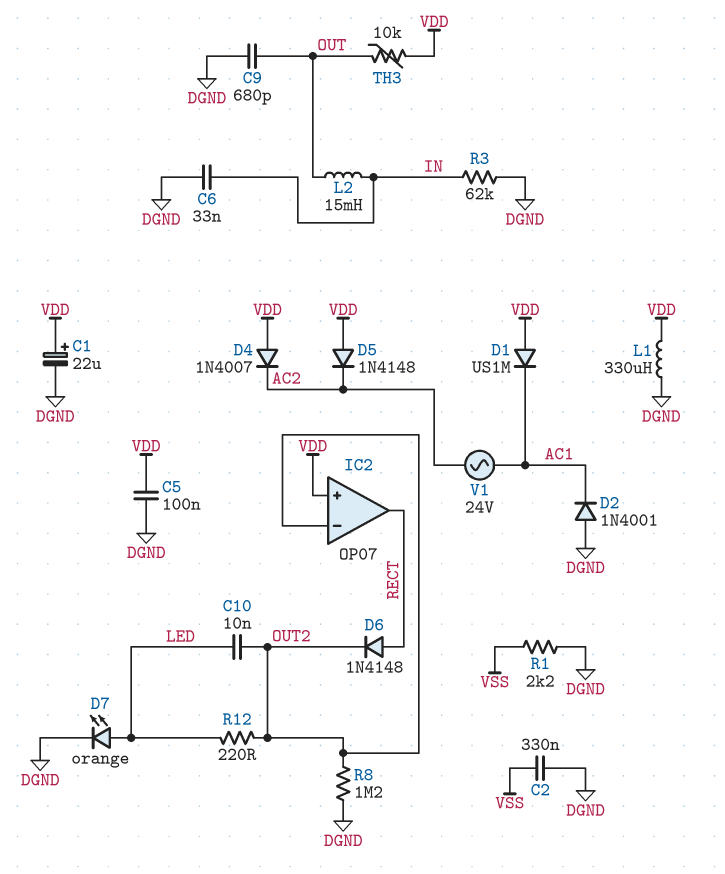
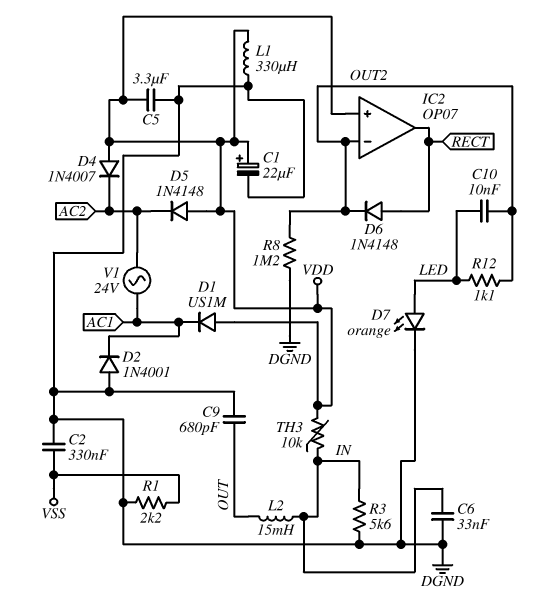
C5: 100nF (DGND, VDD) -> 3.3uF (DGND, VDD)
R3: 62k (DGND, IN) -> 5.6k (DGND, IN)
R12: 220 (LED, OUT2) -> 1.1k (LED, OUT2)
TH3: 10k (OUT, VDD) -> 10k (IN, VDD)

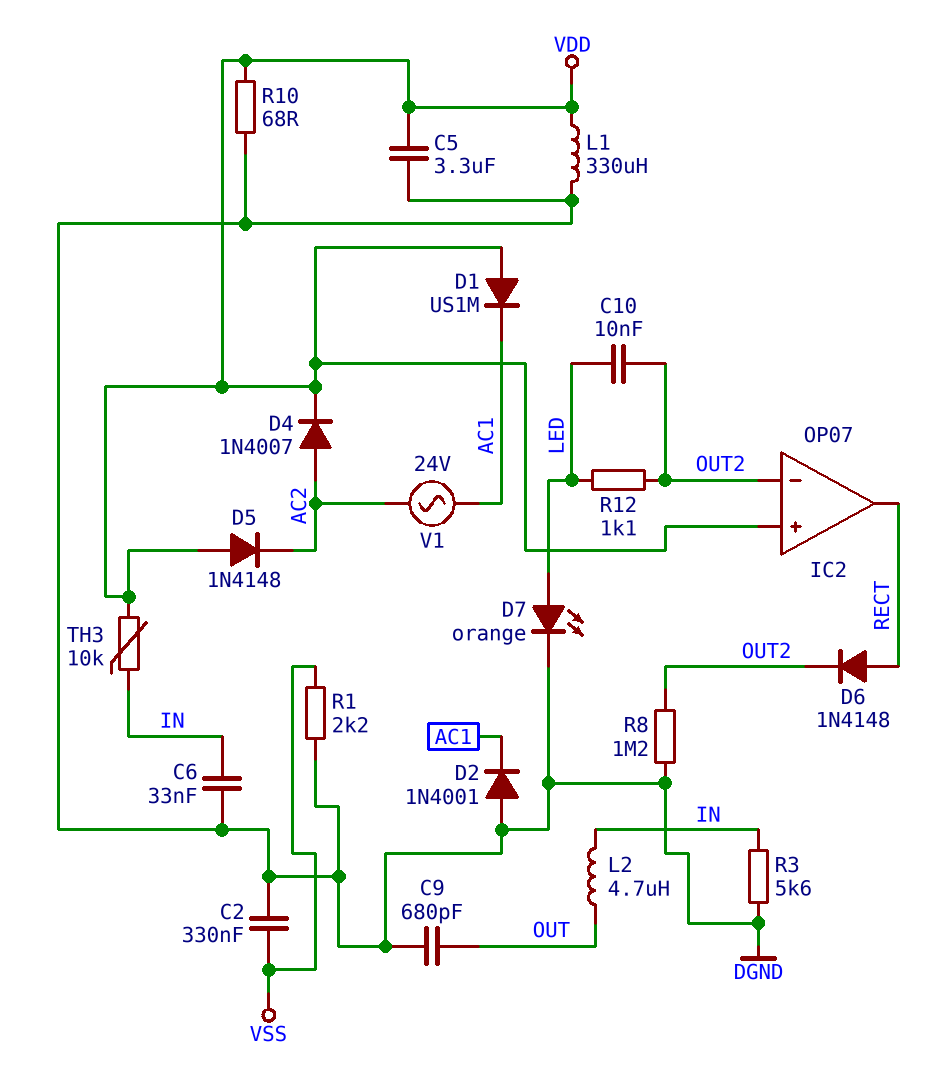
C1: 22uF (plus VDD, minus DGND) -> none
D4: diode 1N4007 (A VDD, K AC2) -> diode 1N4007 (A AC2, K VDD)
L2: 15mH (IN, OUT) -> 4.7uH (IN, OUT)
R10: none -> 68 (DGND, VDD)

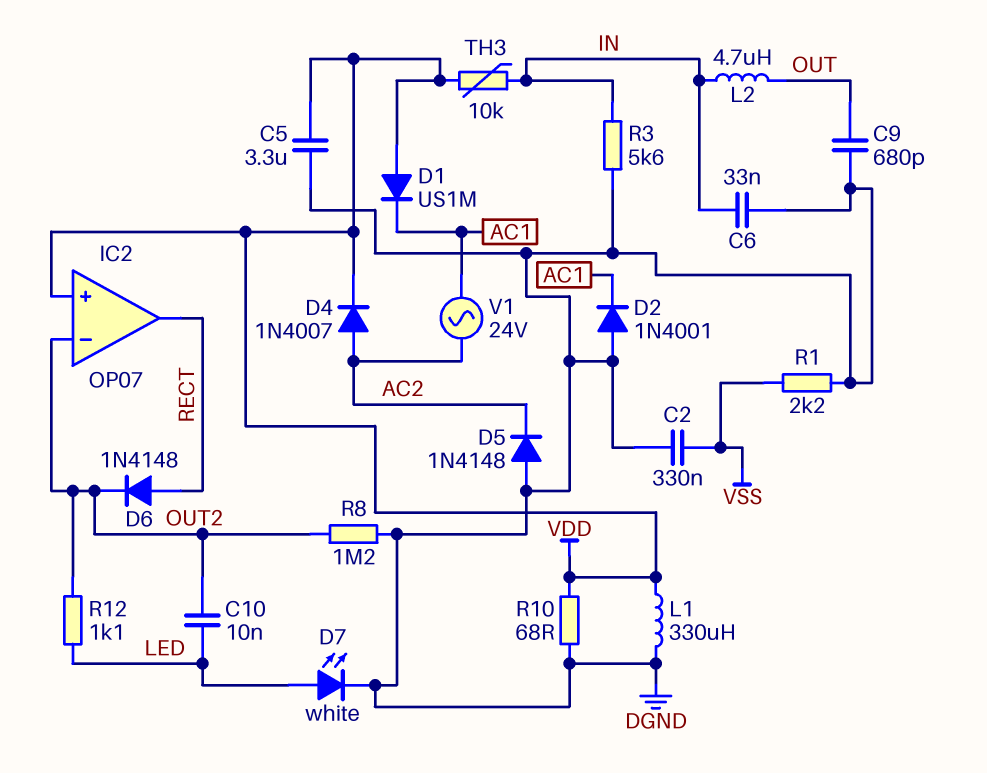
D5: diode 1N4148 (A VDD, K AC2) -> diode 1N4148 (A DGND, K AC2)
D7: LED orange (A LED, K DGND) -> LED white (A LED, K DGND)

